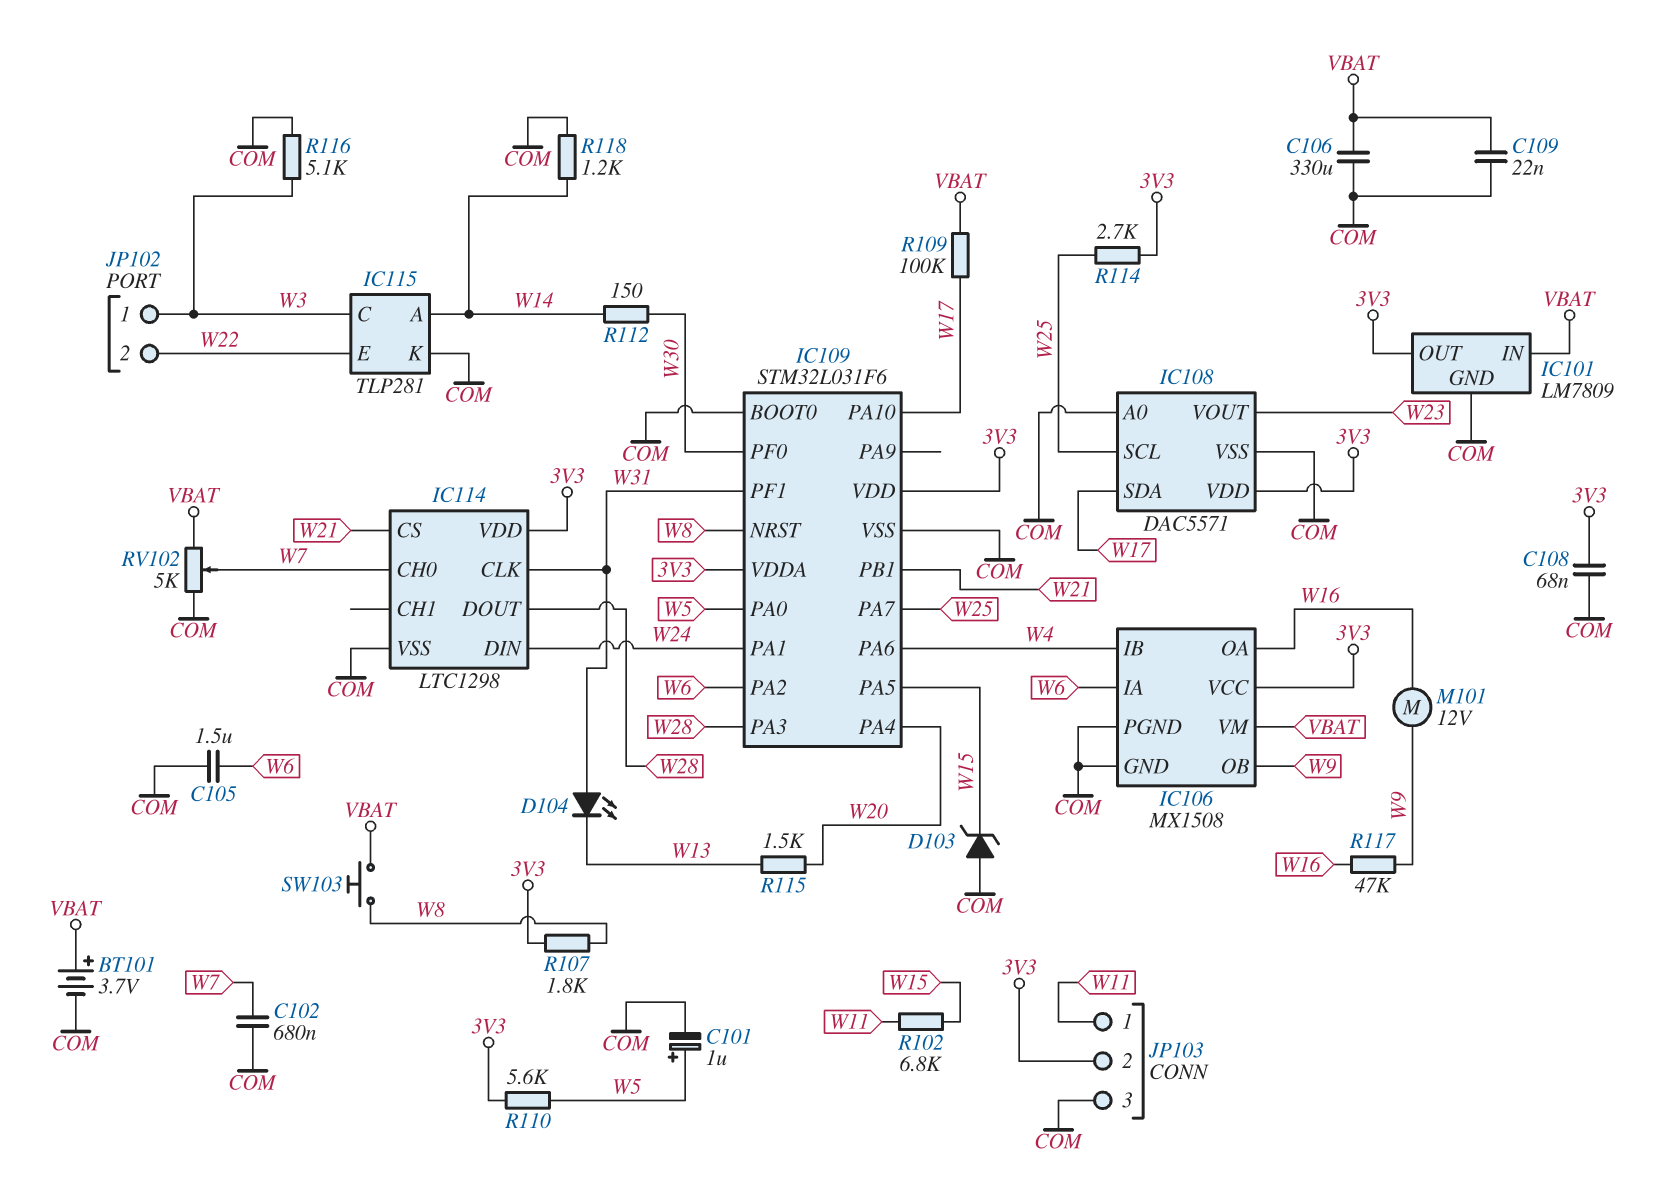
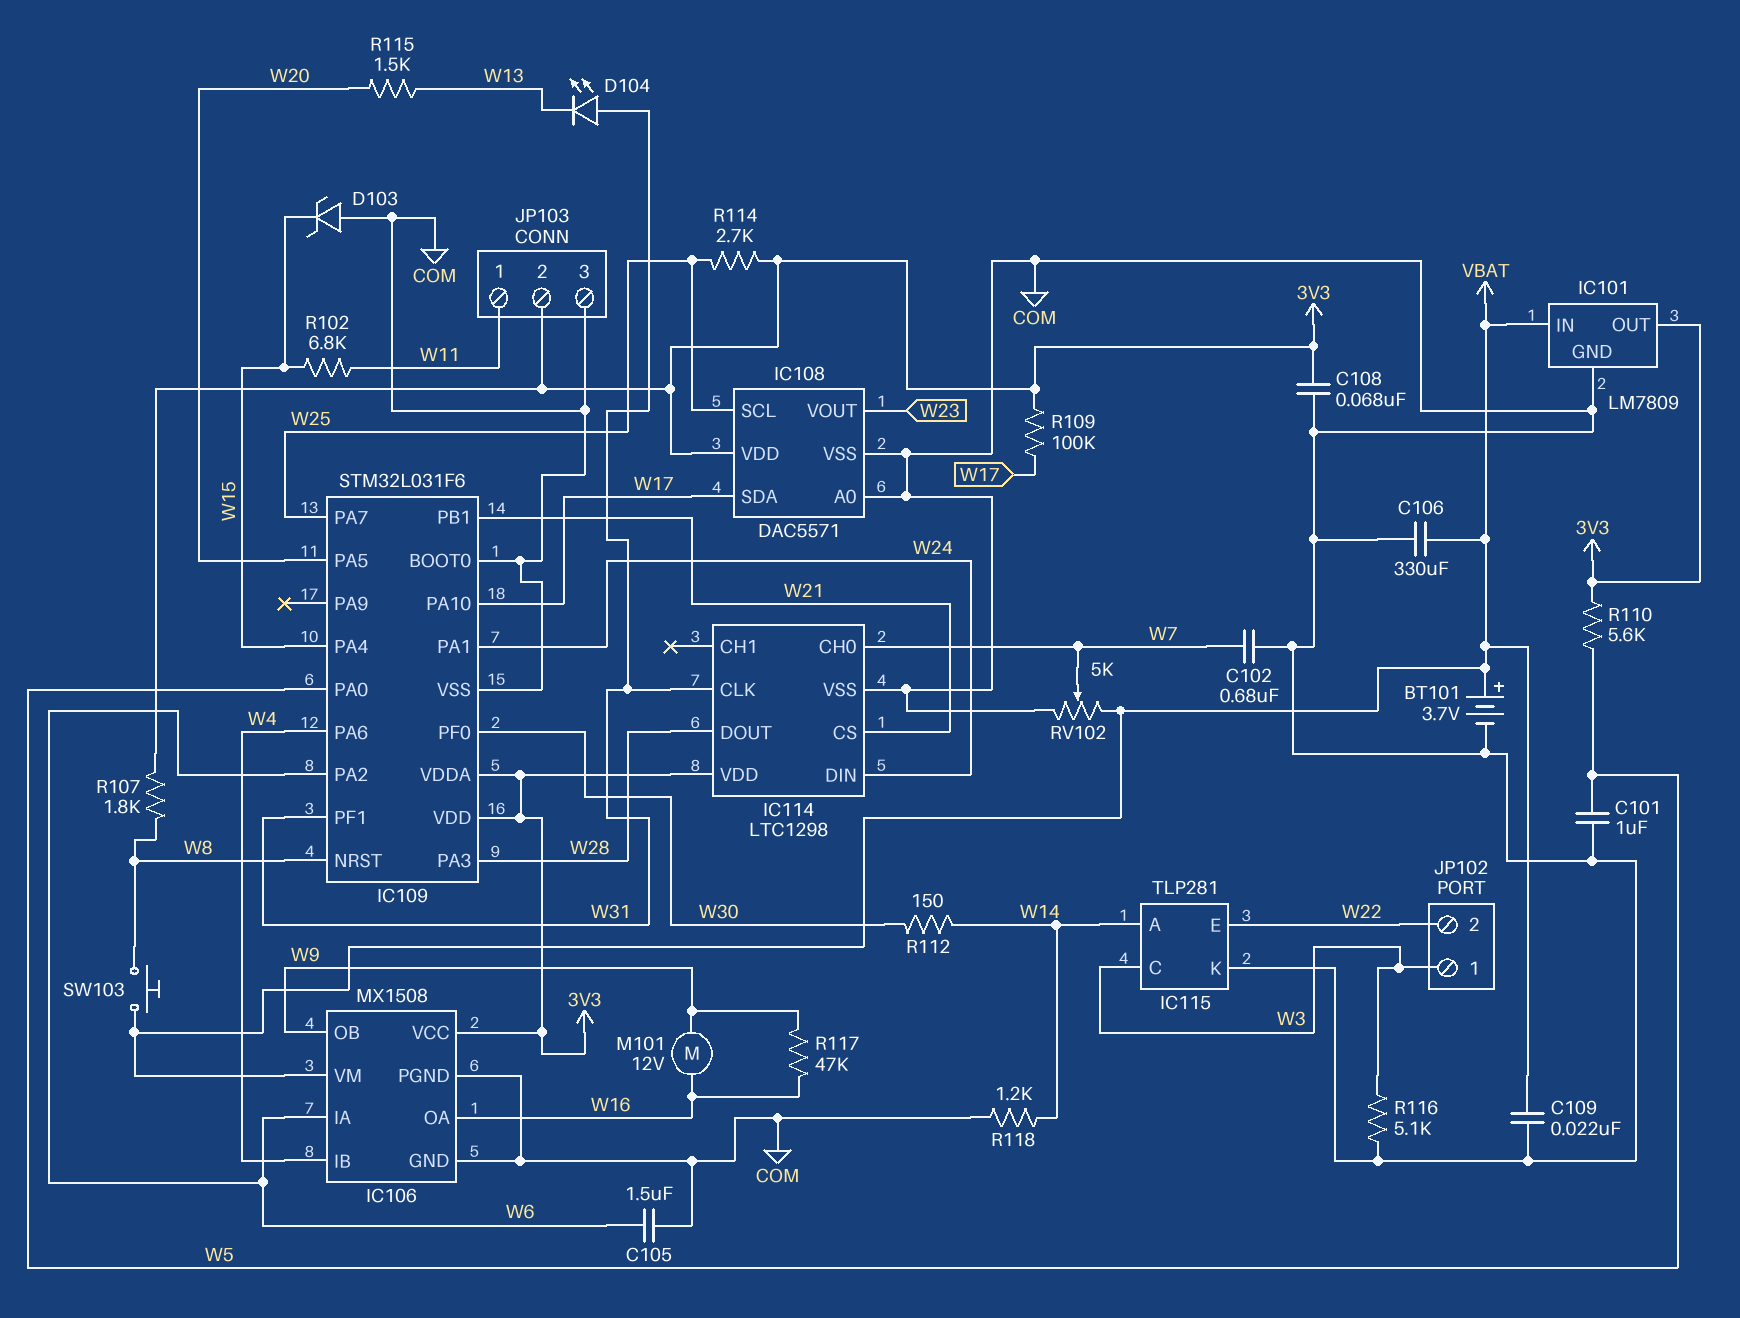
C101: 1uF (plus W5, minus COM) -> 1uF (COM, W5)
IC109 pin PA4: W20 -> W15
IC109 pin PA5: W15 -> W20
R109: 100k (VBAT, W17) -> 100k (3V3, W17)

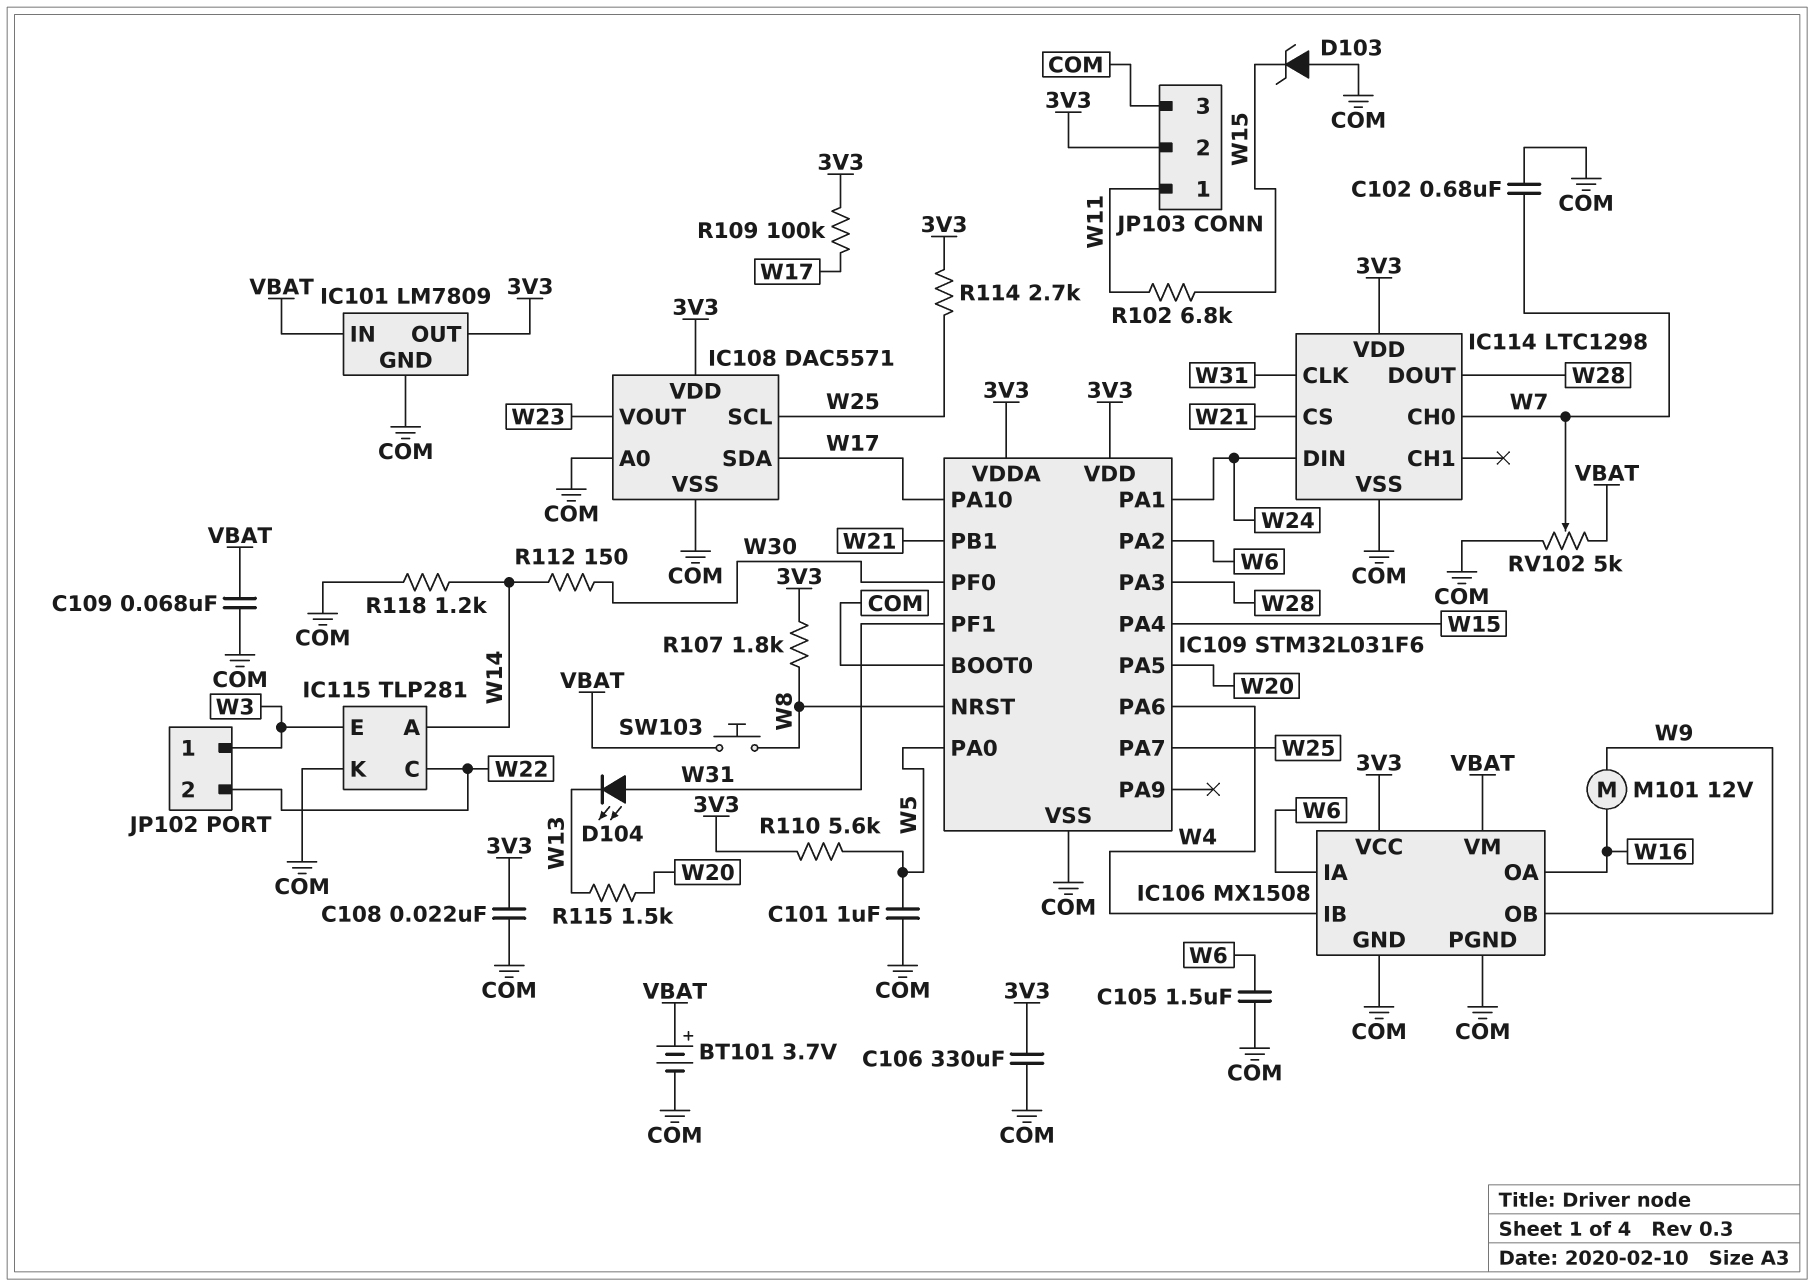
C106: 330uF (COM, VBAT) -> 330uF (3V3, COM)
C108: 68nF (3V3, COM) -> 22nF (3V3, COM)
C109: 22nF (COM, VBAT) -> 68nF (COM, VBAT)
IC115 pin C: W3 -> W22
IC115 pin E: W22 -> W3
R116: 5.1k (COM, W3) -> none
R117: 47k (W9, W16) -> none

